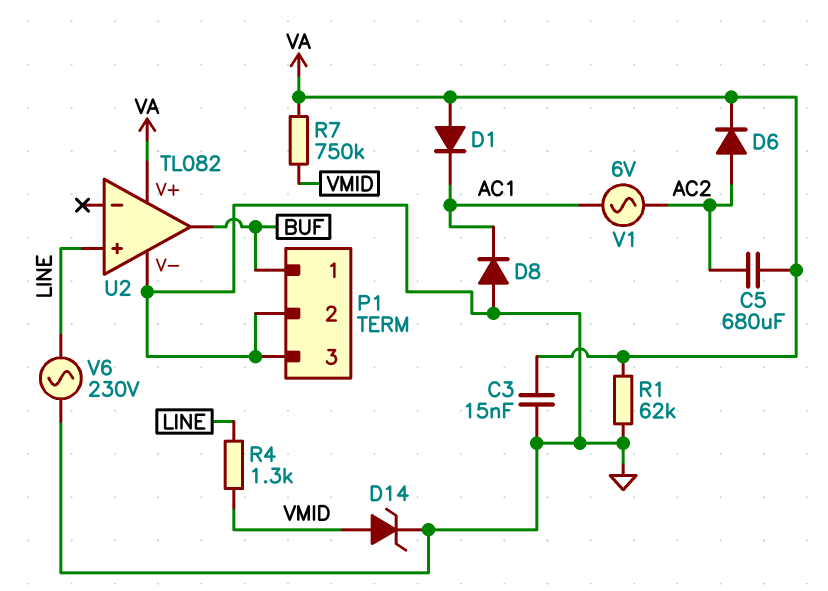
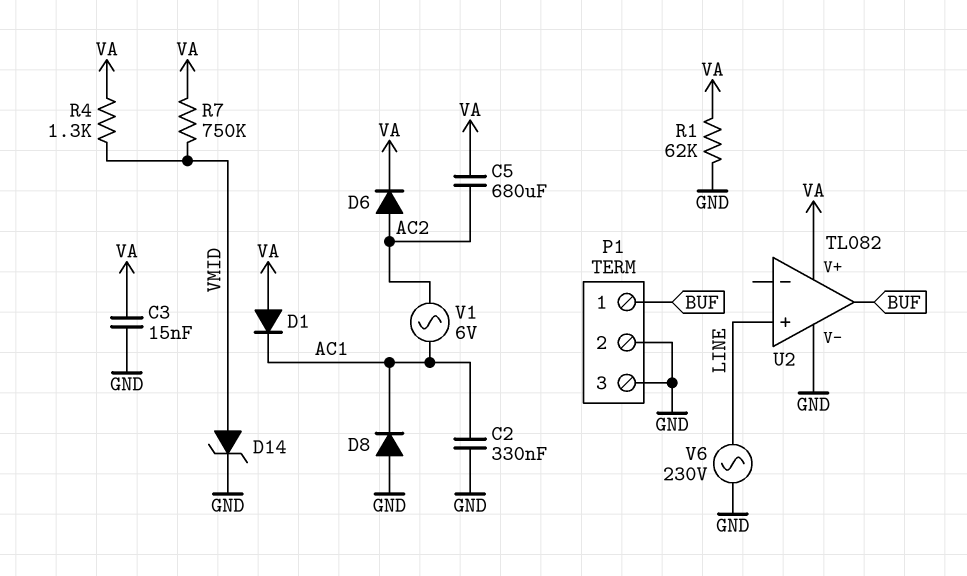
C2: none -> 330nF (AC1, GND)
R4: 1.3k (LINE, VMID) -> 1.3k (VA, VMID)

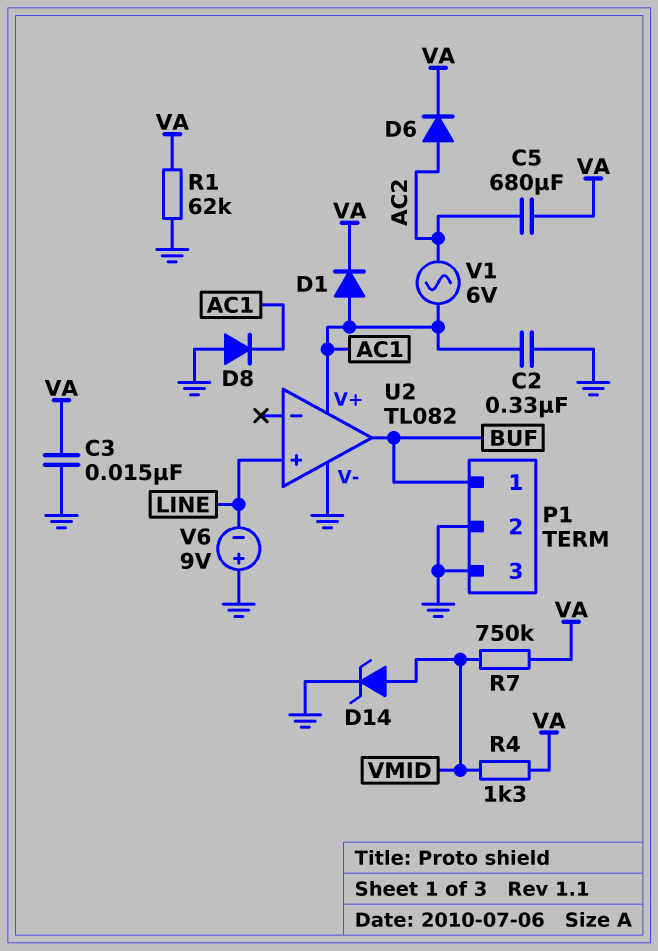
D1: diode (A VA, K AC1) -> diode (A AC1, K VA)
U2 pin V+: VA -> AC1
V6: AC 230V (GND, LINE) -> 9V (plus GND, minus LINE)

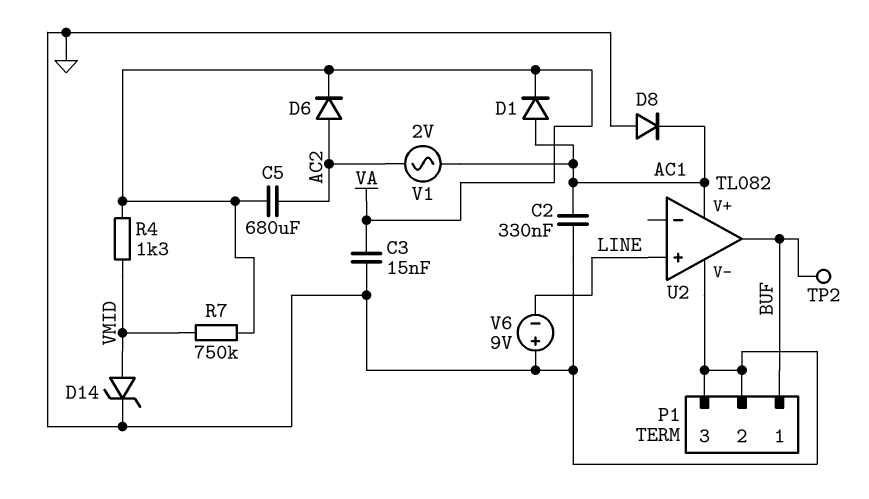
R1: 62k (GND, VA) -> none
TP2: none -> test point (BUF)
V1: AC 6V (AC1, AC2) -> AC 2V (AC1, AC2)

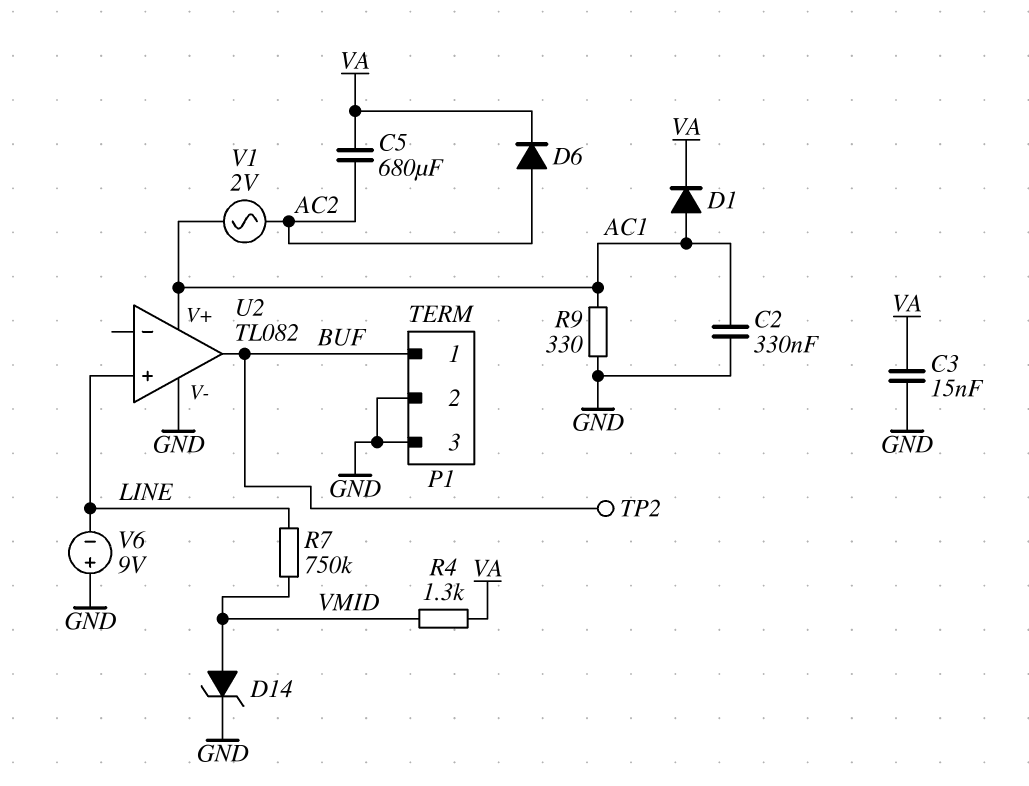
D8: diode (A GND, K AC1) -> none
R7: 750k (VA, VMID) -> 750k (LINE, VMID)
R9: none -> 330 (AC1, GND)

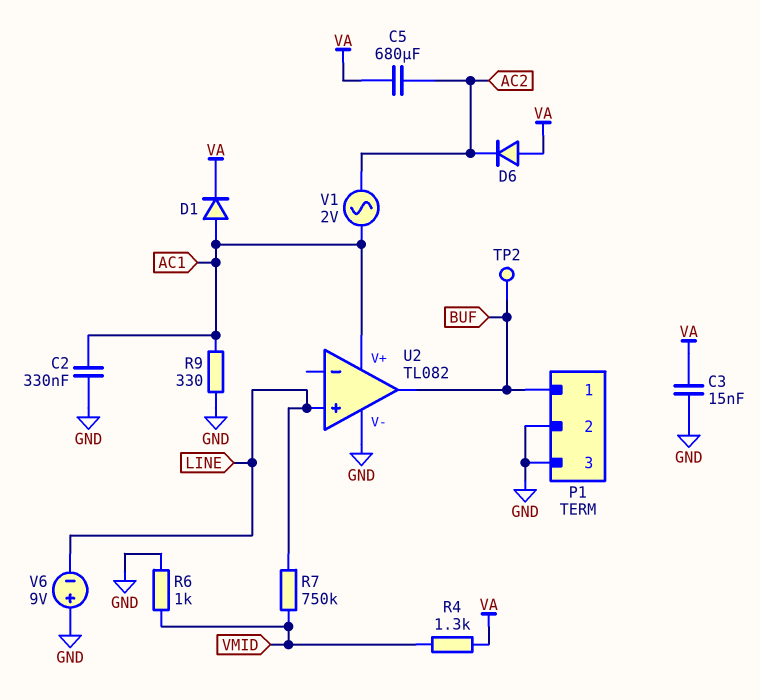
D6: diode (A AC2, K VA) -> diode (A VA, K AC2)
D14: zener (A VMID, K GND) -> none
R6: none -> 1k (GND, VMID)

